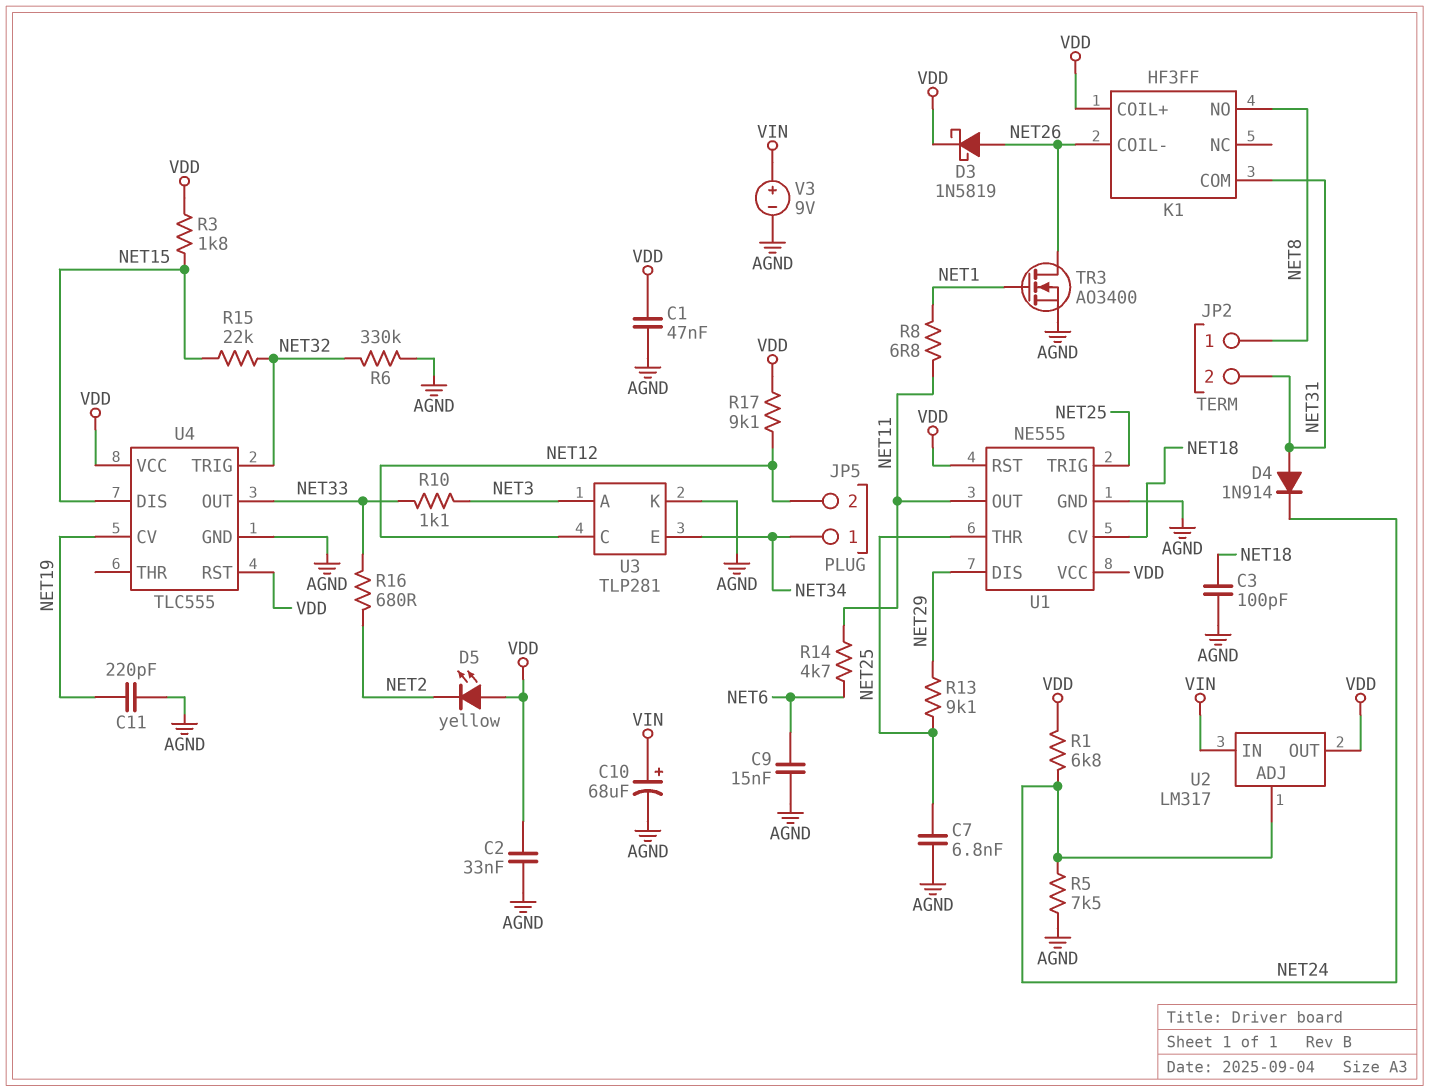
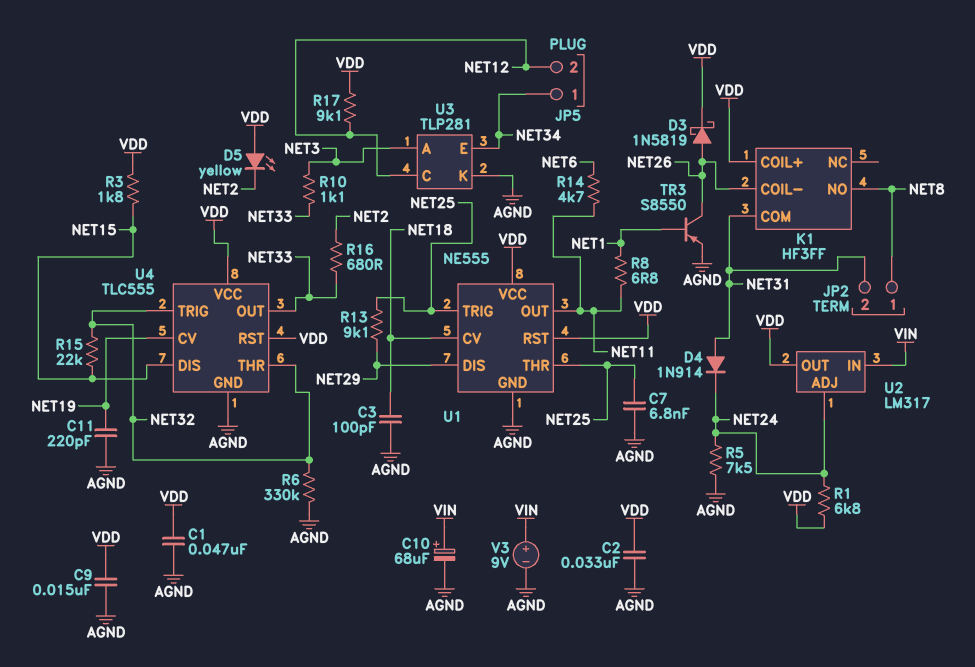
C9: 15nF (AGND, NET6) -> 15nF (AGND, VDD)
TR3: NMOS AO3400 (G NET1, D NET26, S AGND) -> PNP S8550 (B NET1, C NET26, E AGND)
U4 pin THR: none -> NET32

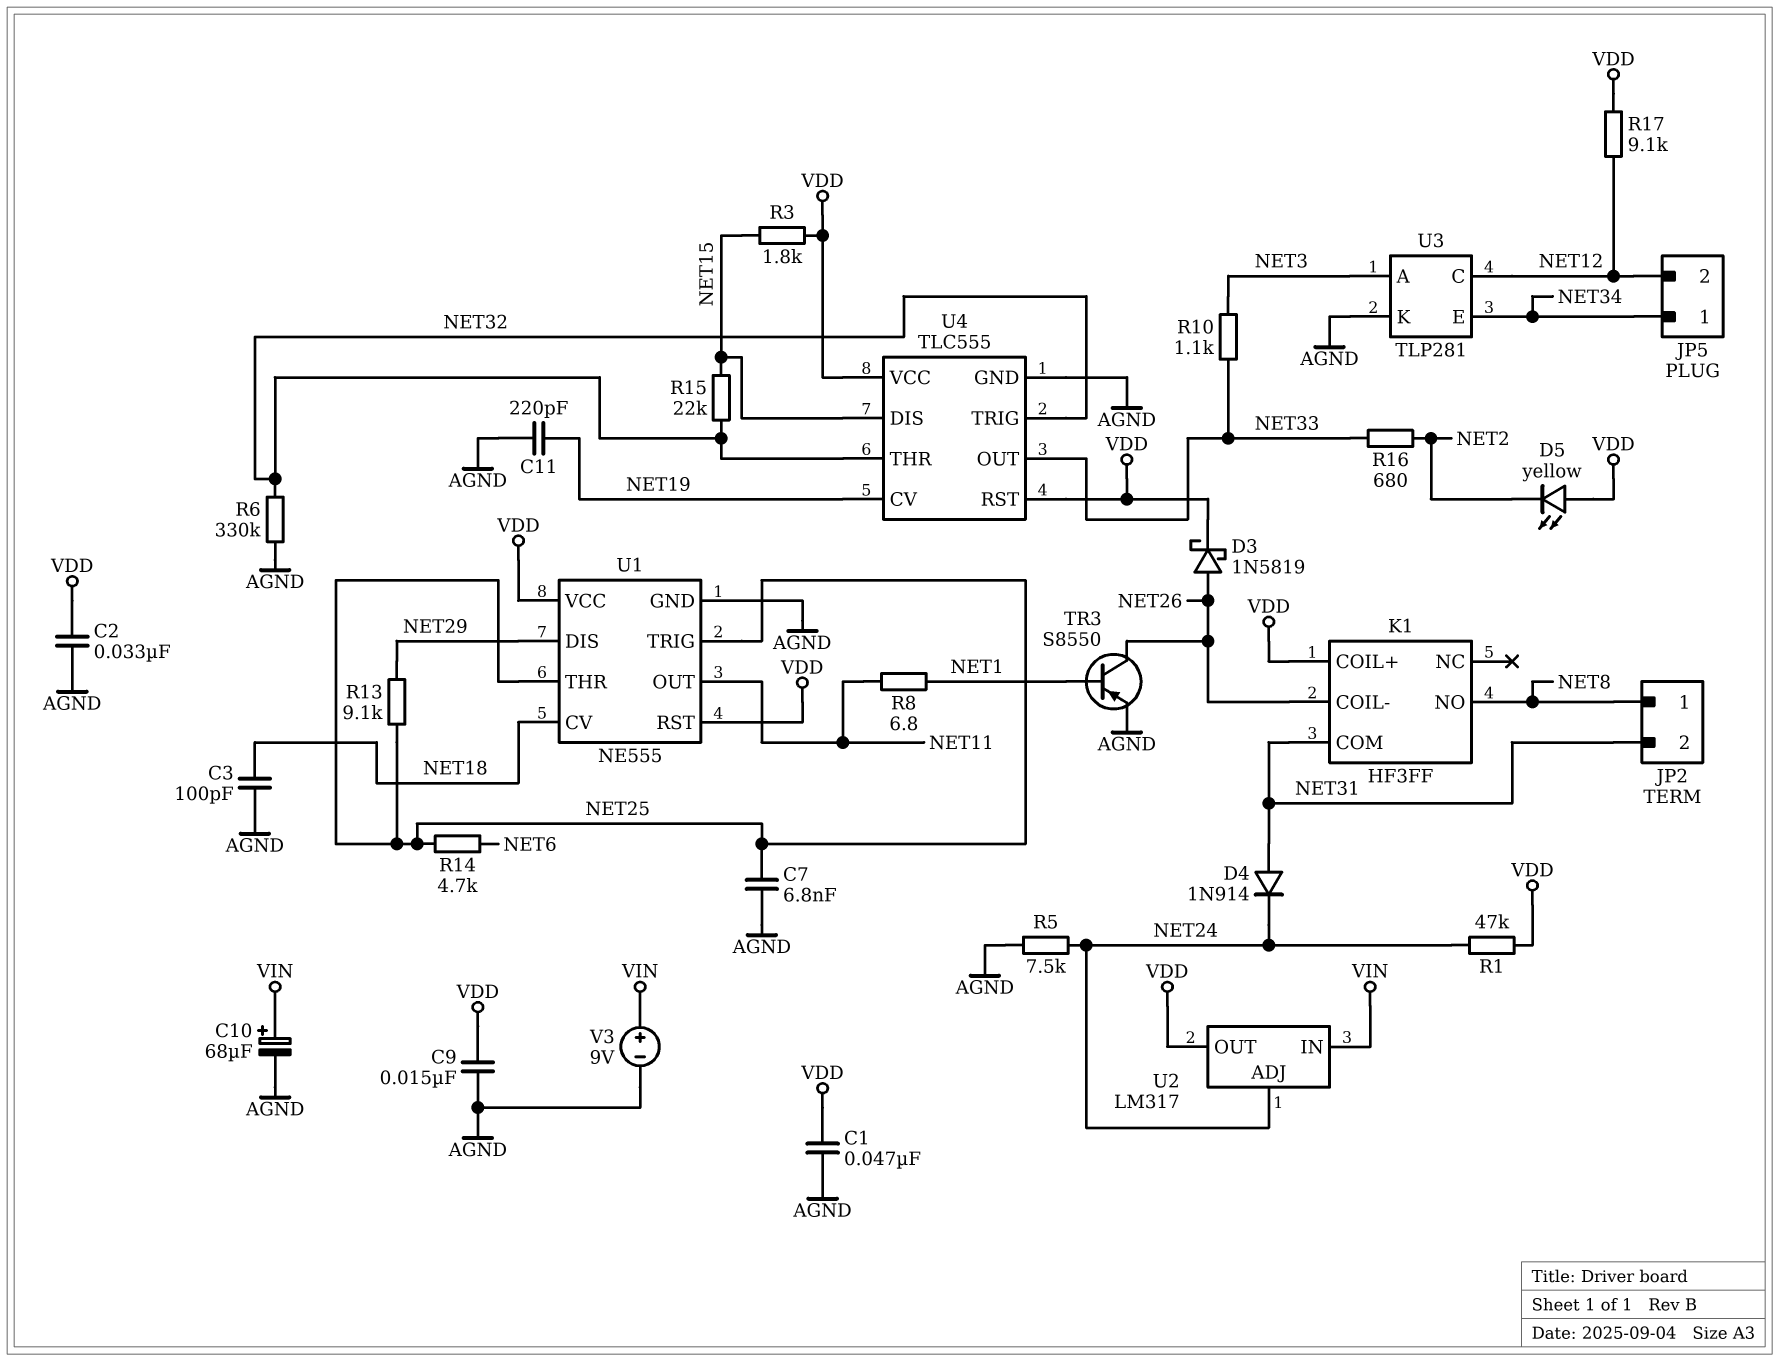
R1: 6.8k (NET24, VDD) -> 47k (NET24, VDD)
R14: 4.7k (NET6, NET11) -> 4.7k (NET6, NET25)

